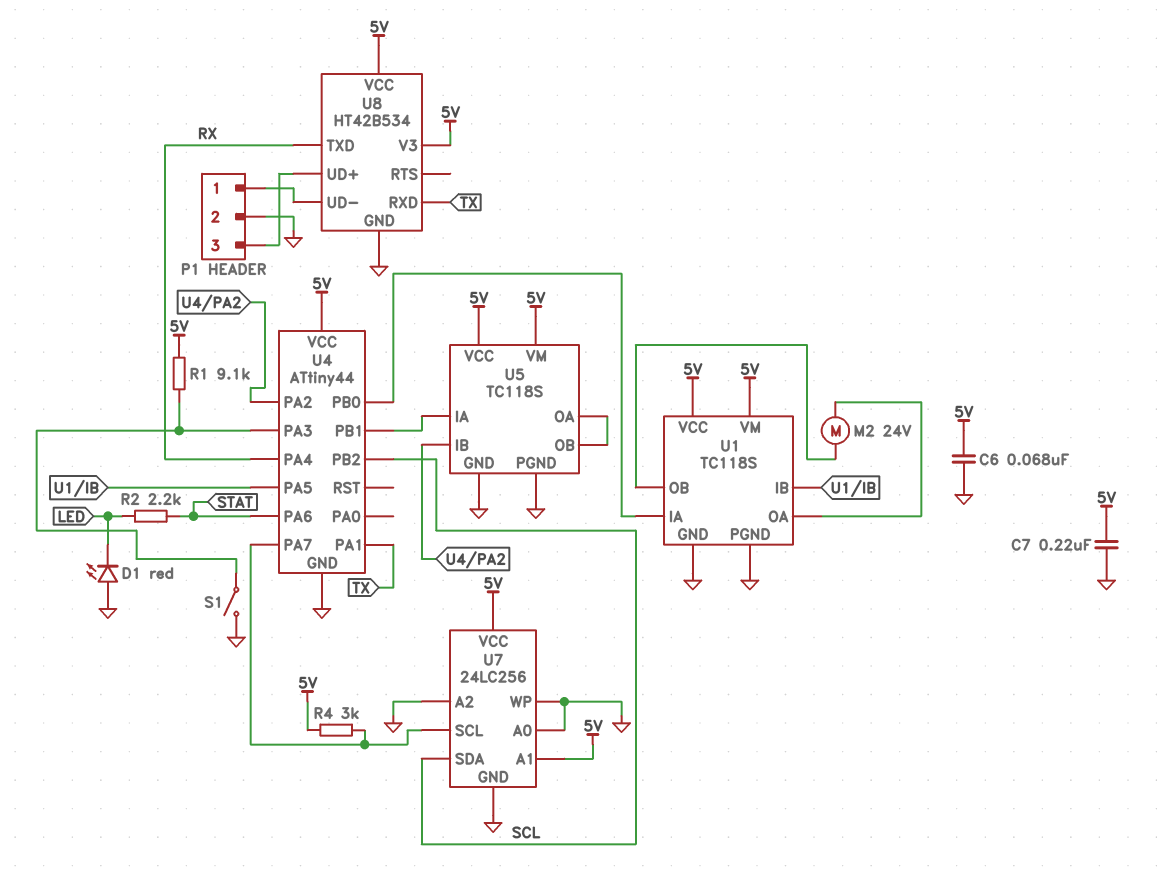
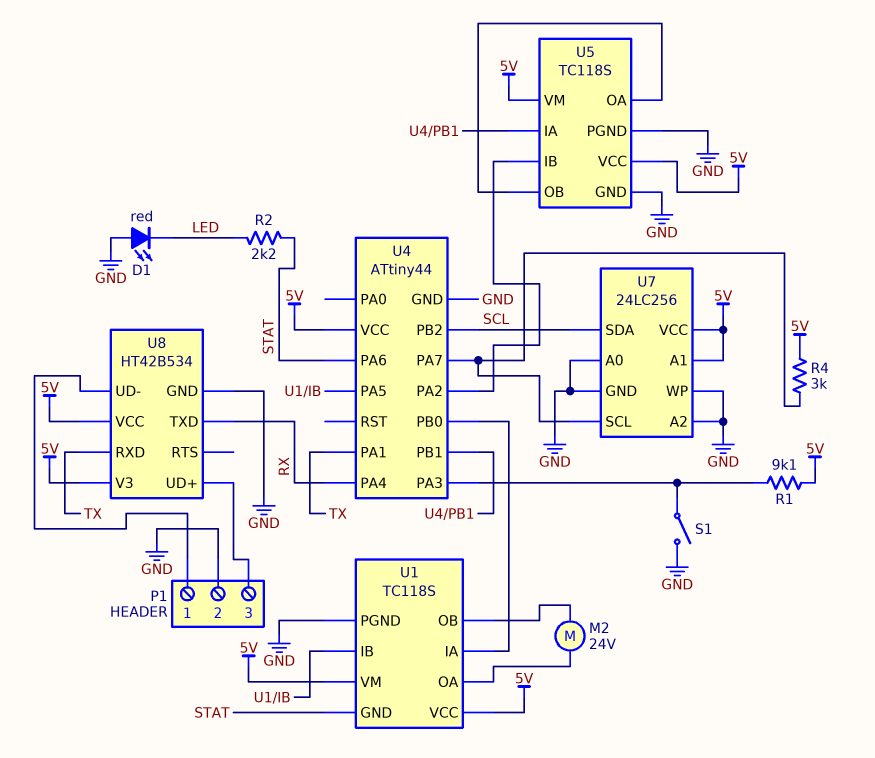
C6: 68nF (5V, GND) -> none
C7: 220nF (5V, GND) -> none
U1 pin GND: GND -> STAT

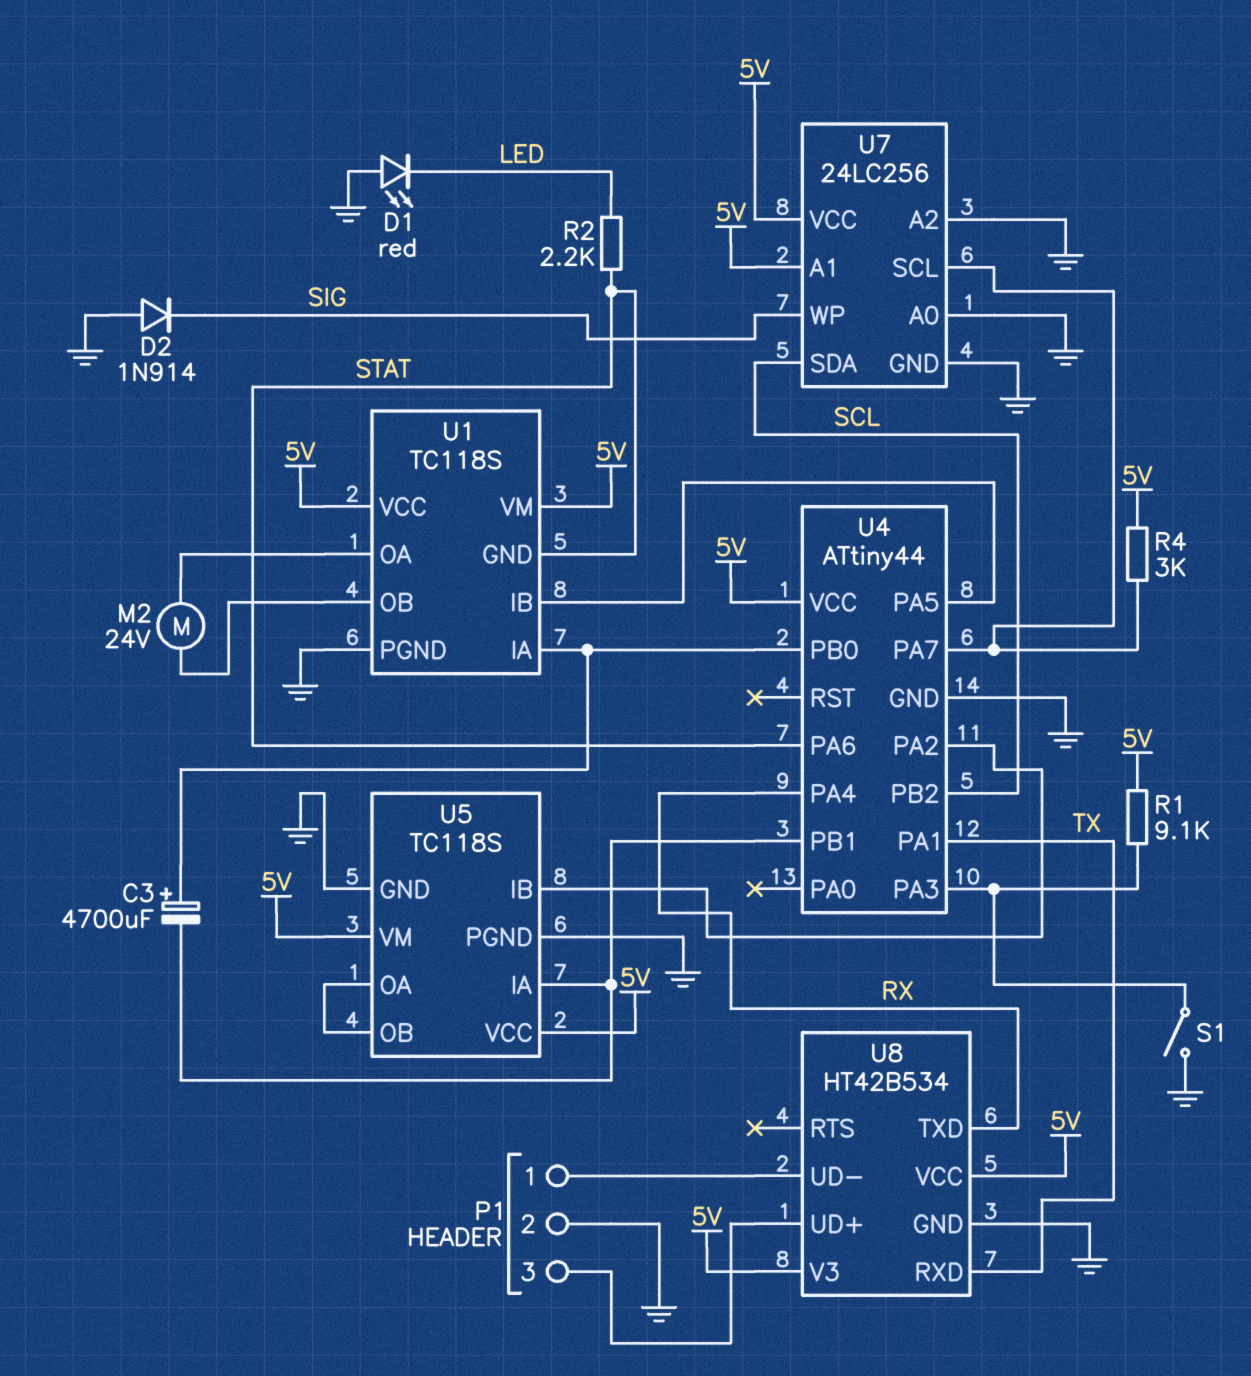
C3: none -> 4700uF (plus U1/IA, minus U4/PB1)
D2: none -> diode 1N914 (A GND, K SIG)
U7 pin WP: GND -> SIG

